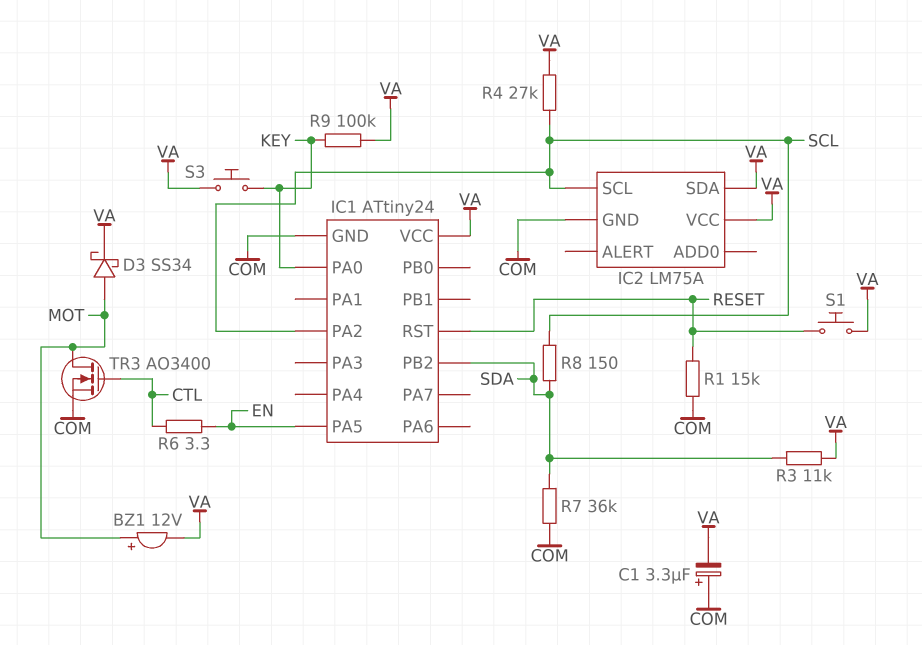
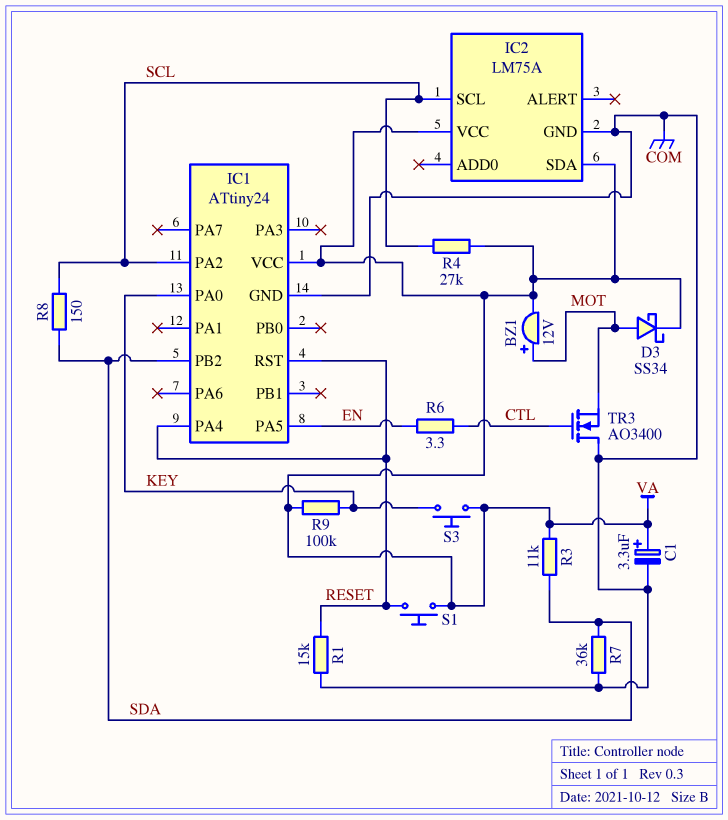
C1: 3.3uF (plus COM, minus VA) -> 3.3uF (plus VA, minus COM)
IC1 pin PA4: none -> RESET
TR3: NMOS AO3400 (G CTL, D MOT, S COM) -> NMOS AO3400 (G CTL, D COM, S MOT)

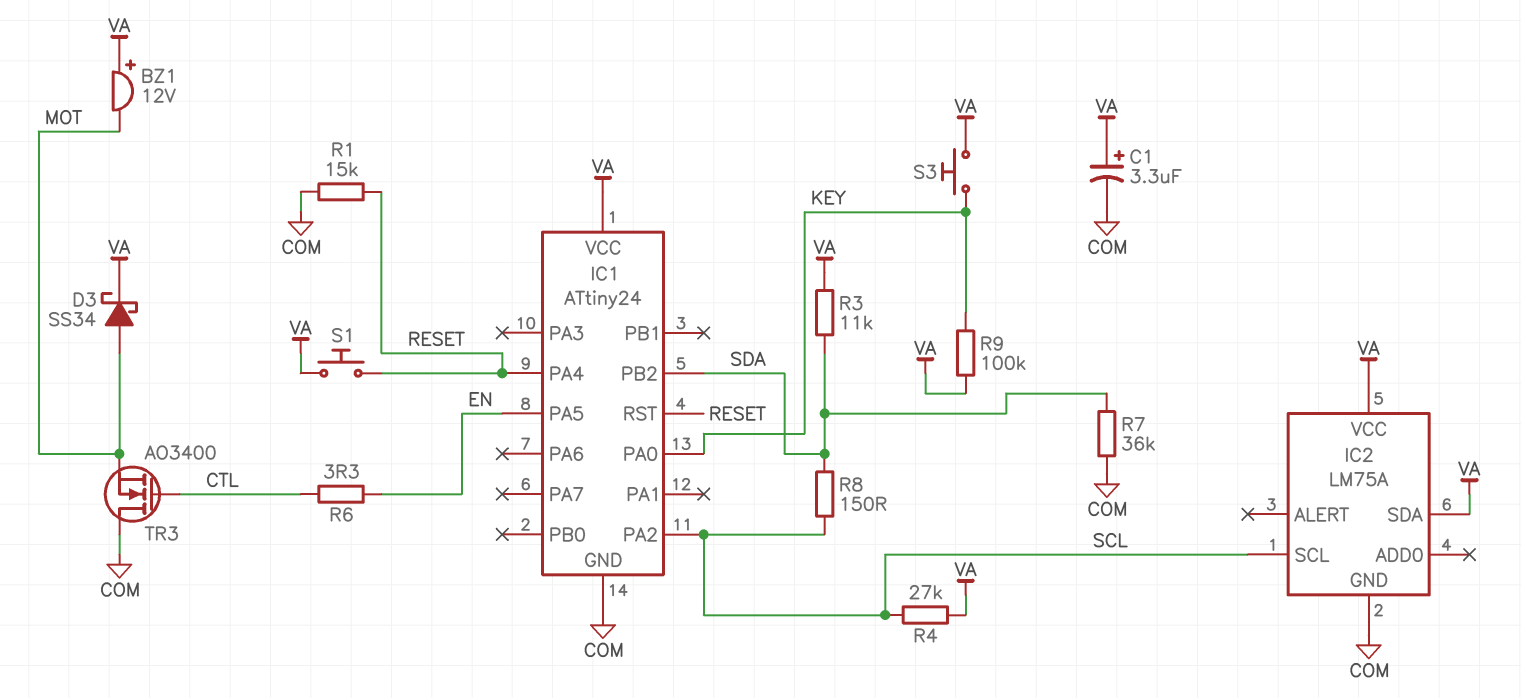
BZ1: buzzer 12V (plus MOT, minus VA) -> buzzer 12V (plus VA, minus MOT)

